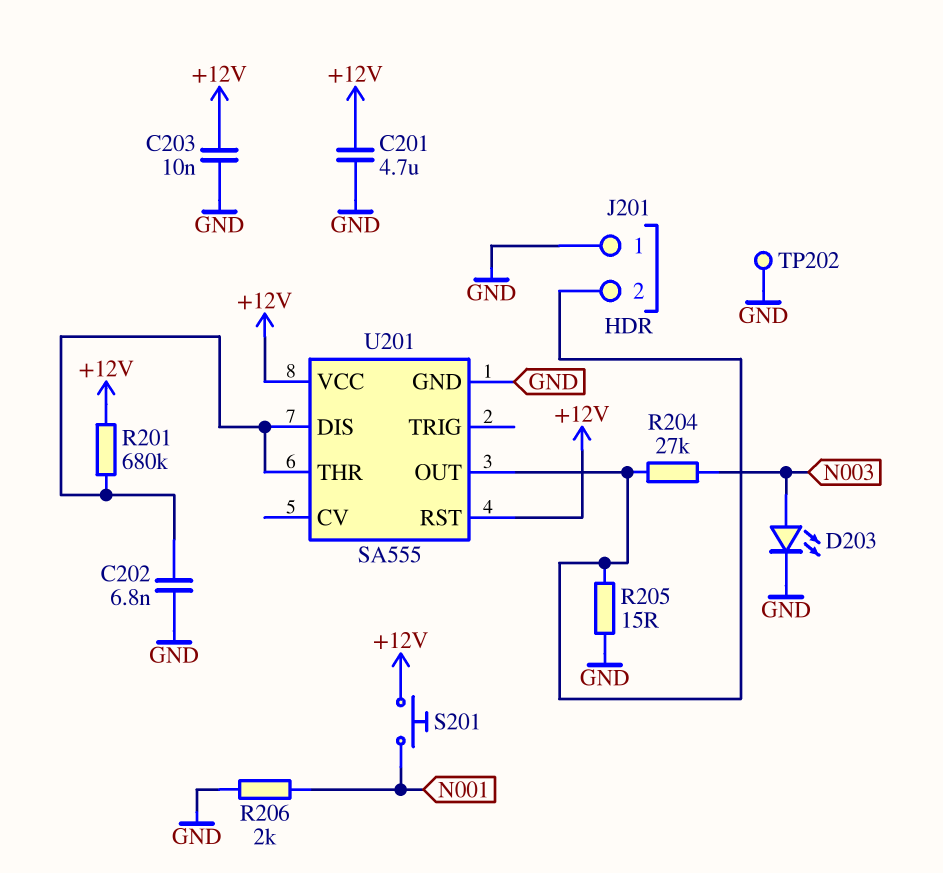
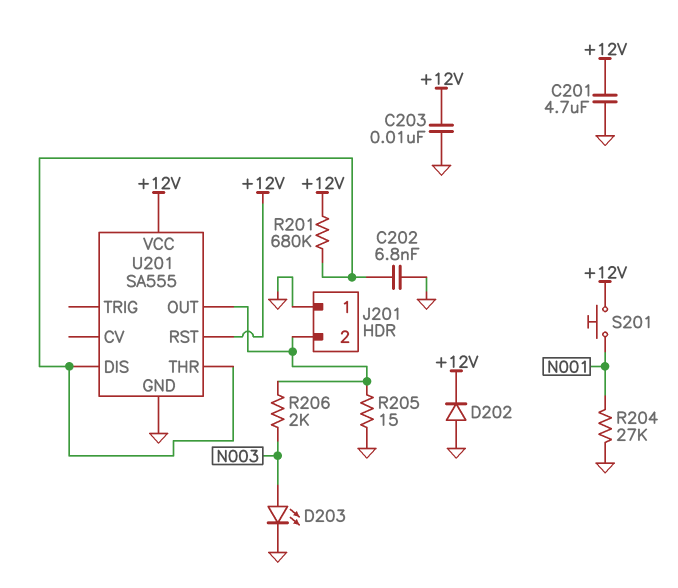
D202: none -> diode (A GND, K +12V)
R204: 27k (J201/2, N003) -> 27k (GND, N001)
R206: 2k (GND, N001) -> 2k (J201/2, N003)
TP202: test point (GND) -> none

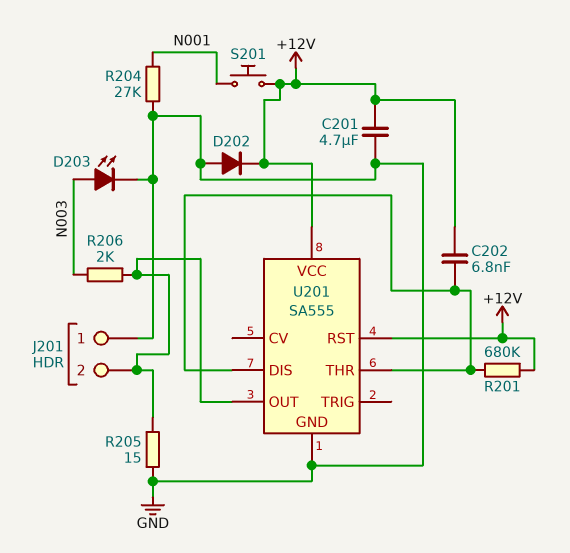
C202: 6.8nF (GND, U201/DIS) -> 6.8nF (+12V, U201/DIS)
C203: 10nF (+12V, GND) -> none

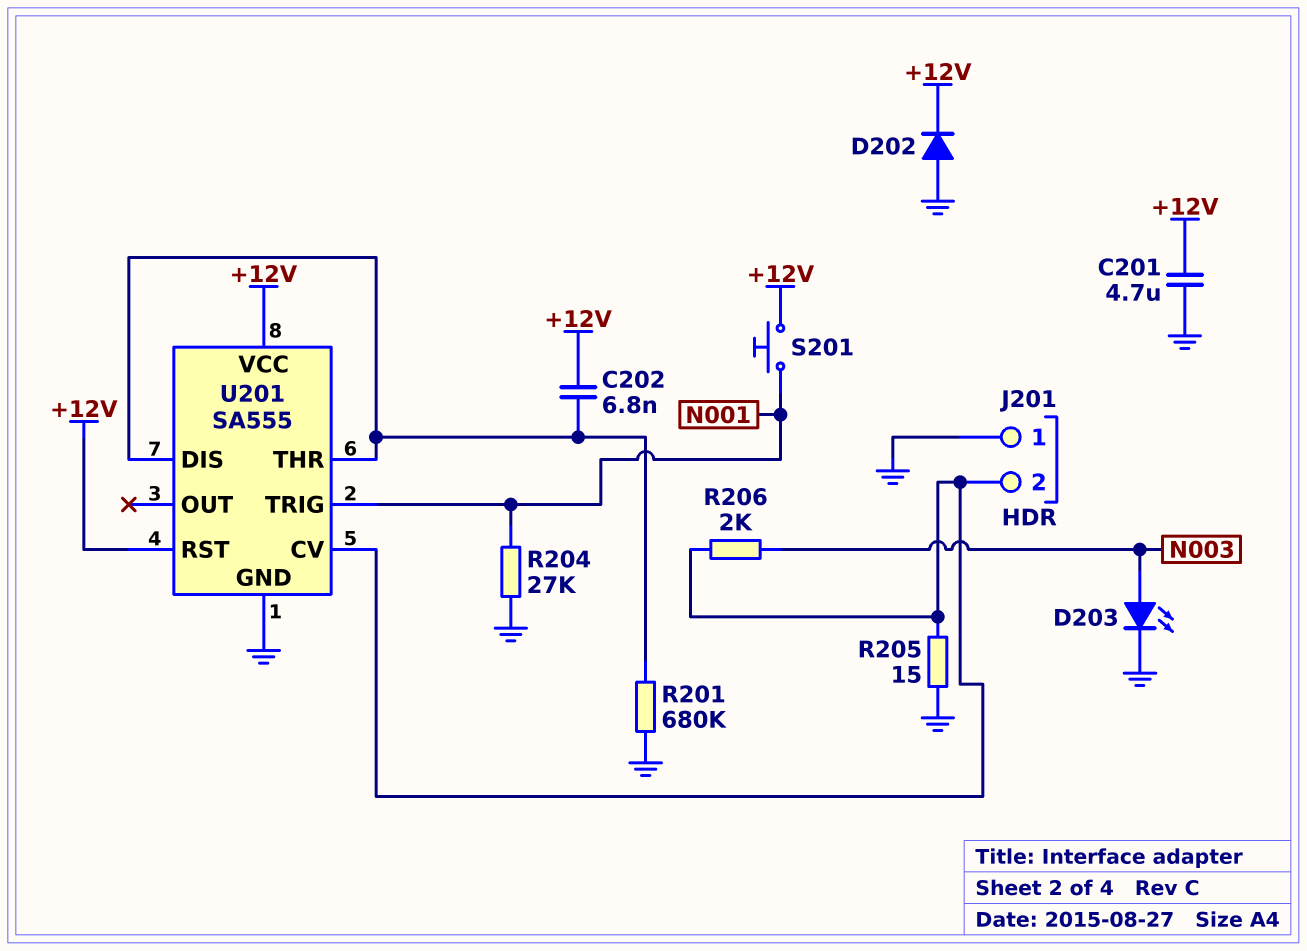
R201: 680k (+12V, U201/DIS) -> 680k (GND, U201/DIS)
U201 pin CV: none -> J201/2
U201 pin OUT: J201/2 -> none
U201 pin TRIG: none -> N001

